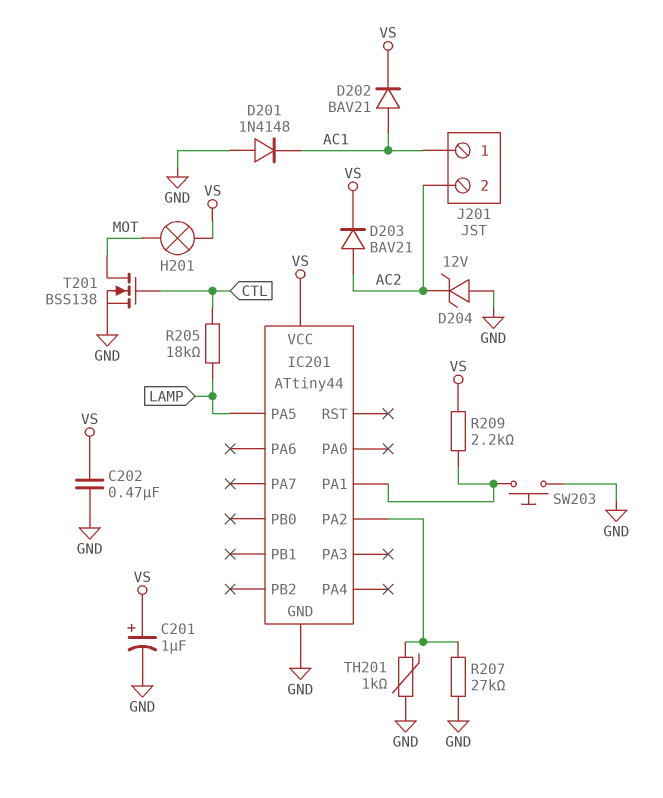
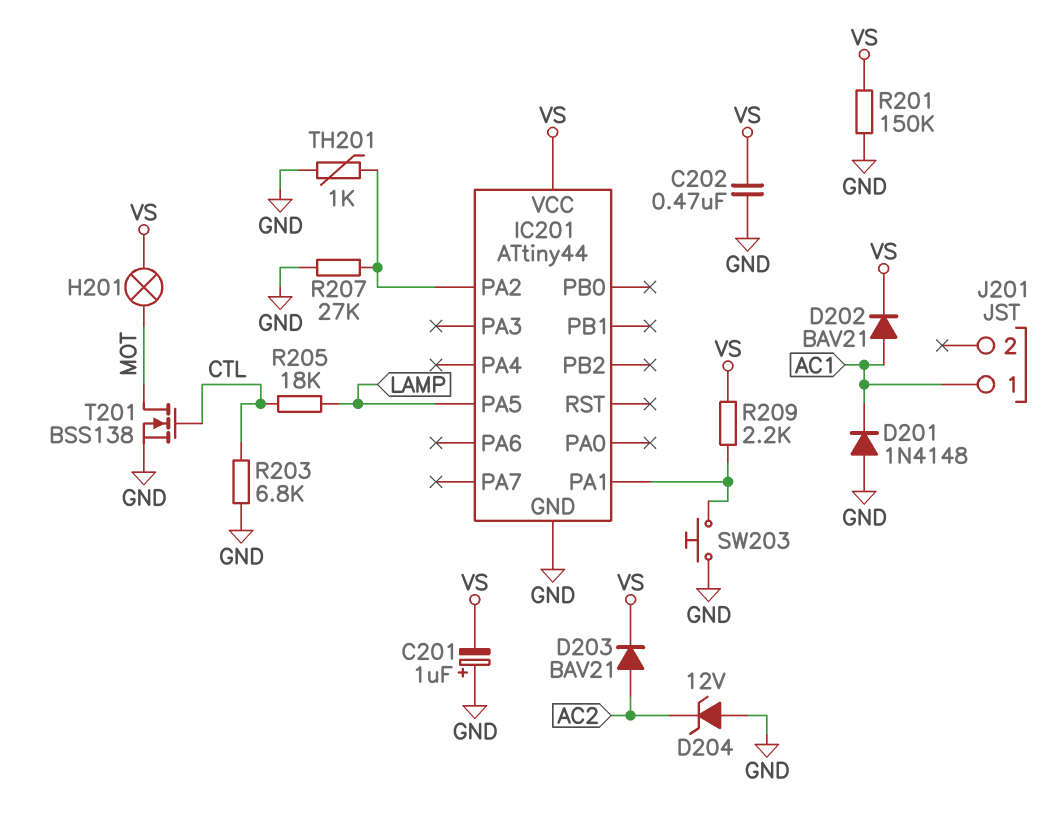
C201: 1uF (plus VS, minus GND) -> 1uF (plus GND, minus VS)
J201 pin 2: AC2 -> none
R201: none -> 150k (GND, VS)
R203: none -> 6.8k (CTL, GND)

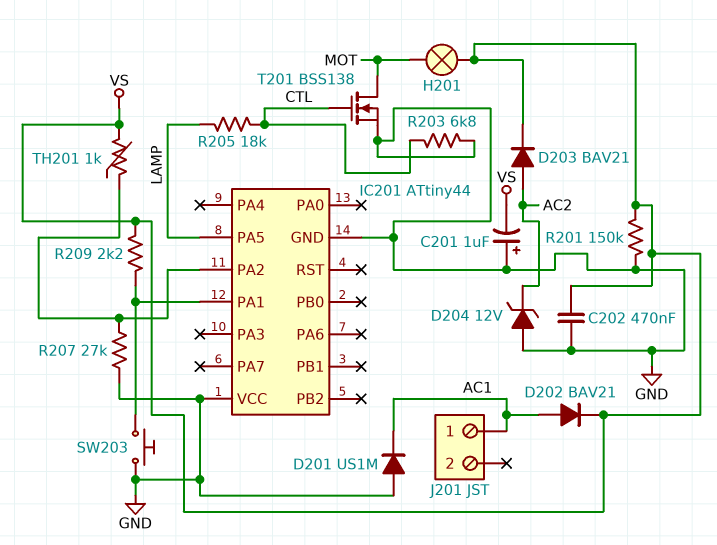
D201: diode 1N4148 (A GND, K AC1) -> diode US1M (A GND, K AC1)
IC201 pin VCC: VS -> GND
TH201: 1k (GND, IC201/PA2) -> 1k (IC201/PA2, VS)

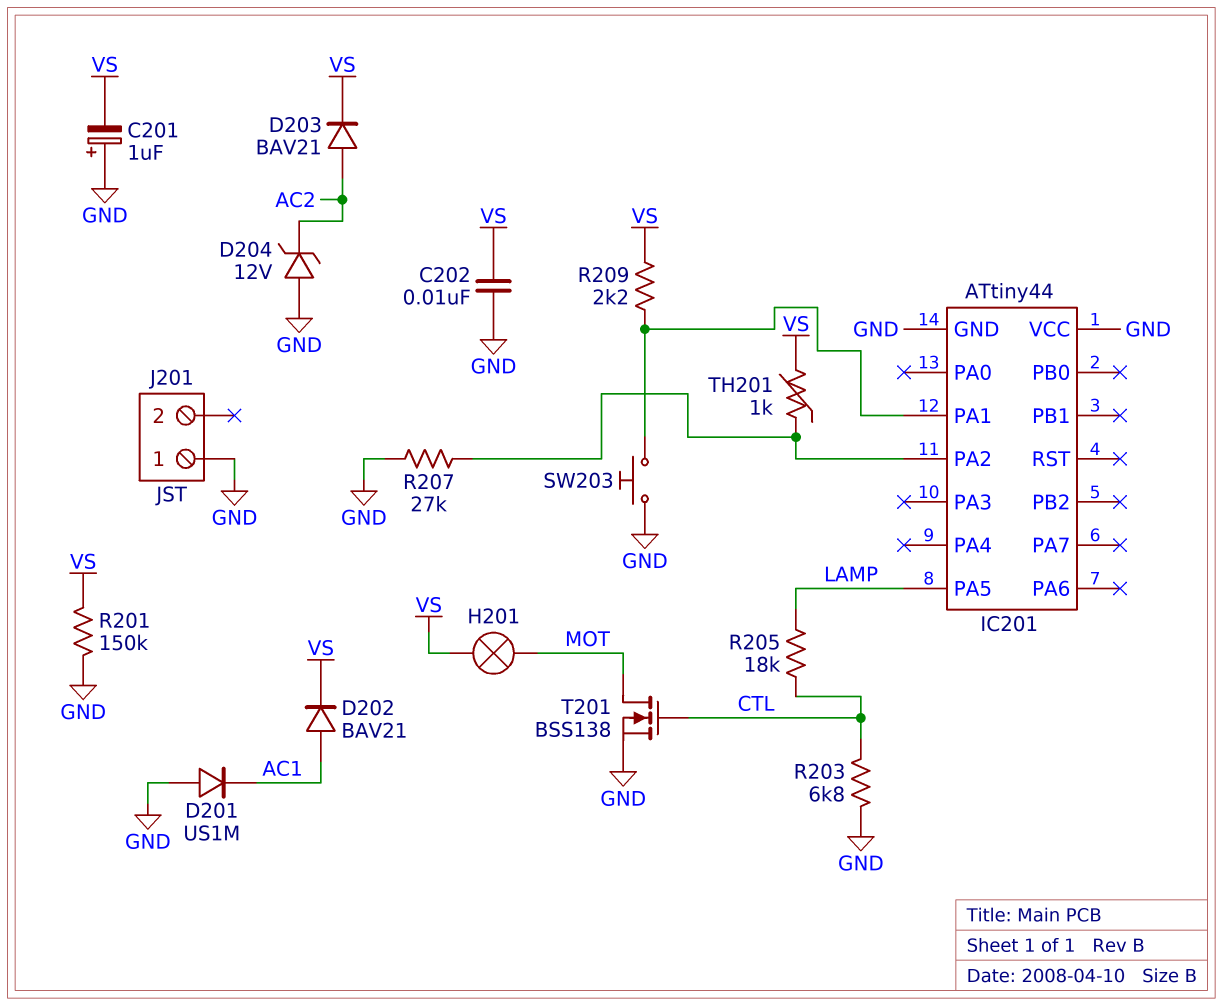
C202: 470nF (GND, VS) -> 10nF (GND, VS)
J201 pin 1: AC1 -> GND

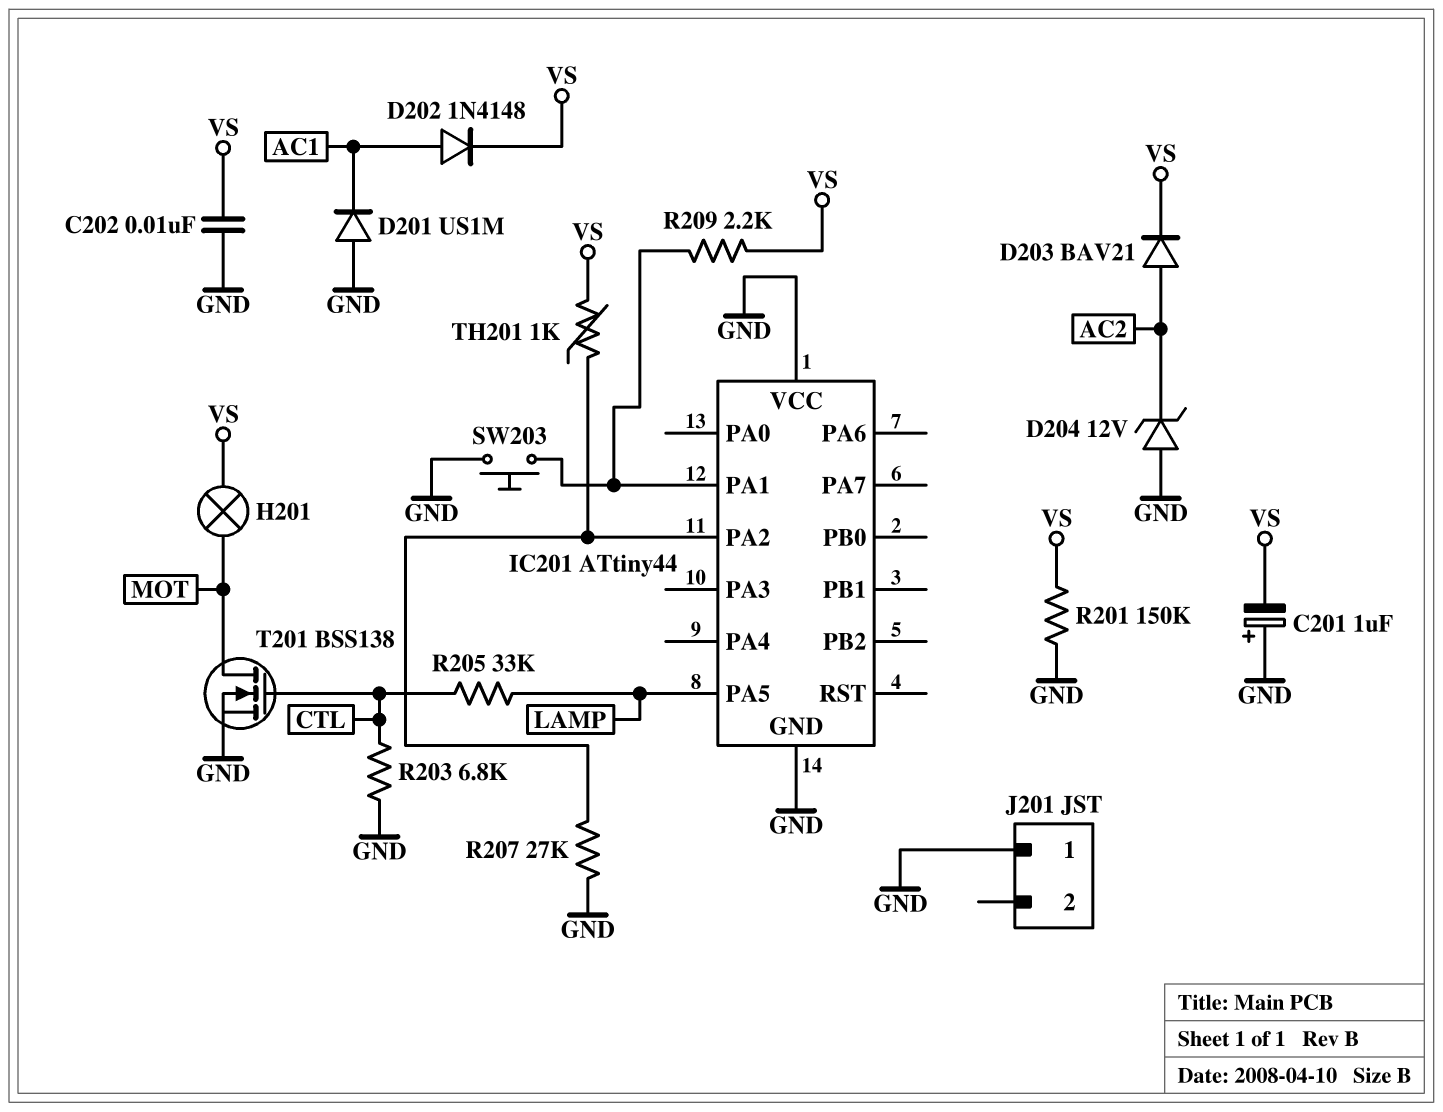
D202: diode BAV21 (A AC1, K VS) -> diode 1N4148 (A AC1, K VS)
R205: 18k (CTL, LAMP) -> 33k (CTL, LAMP)

